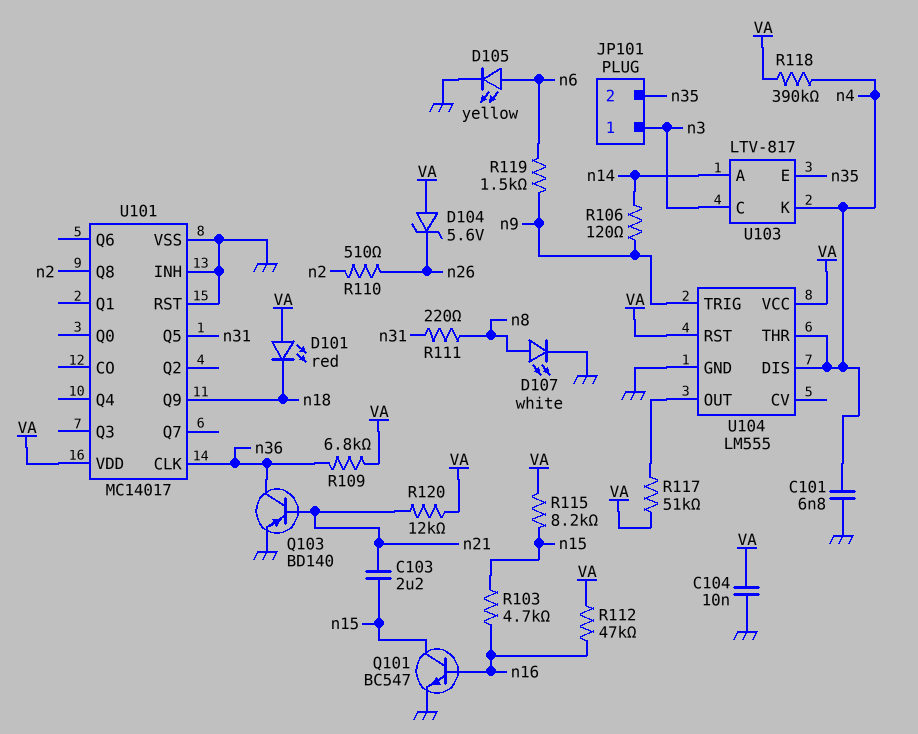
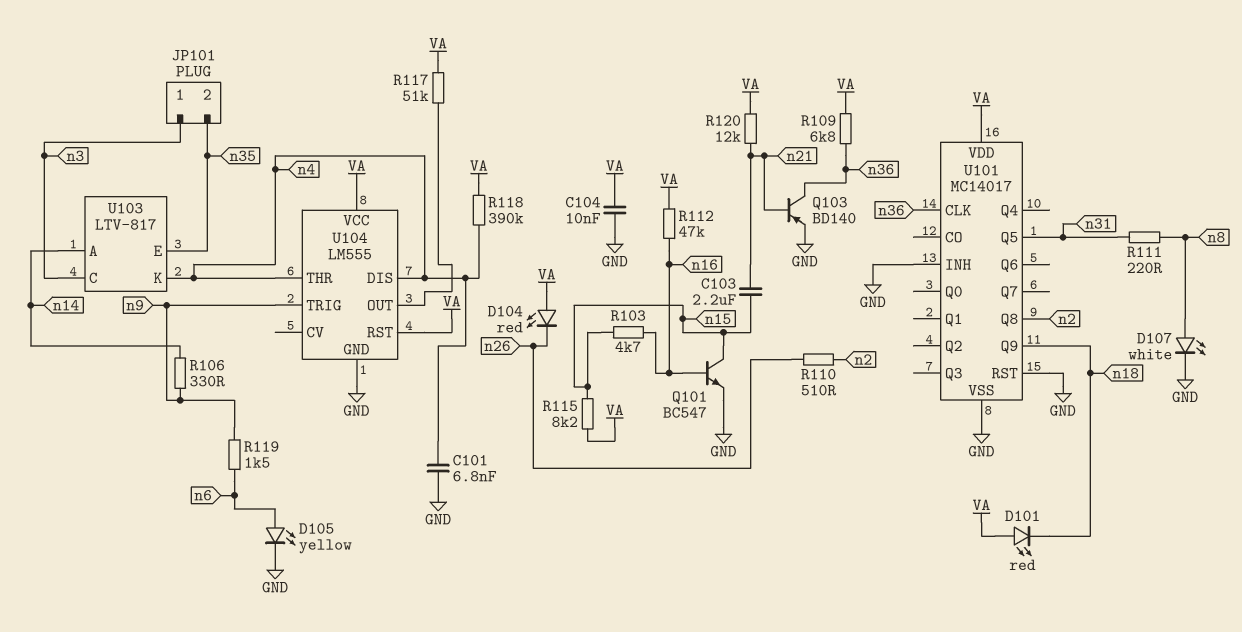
D104: zener 5.6V (A VA, K n26) -> LED red (A VA, K n26)
R106: 120 (n9, n14) -> 330 (n9, n14)

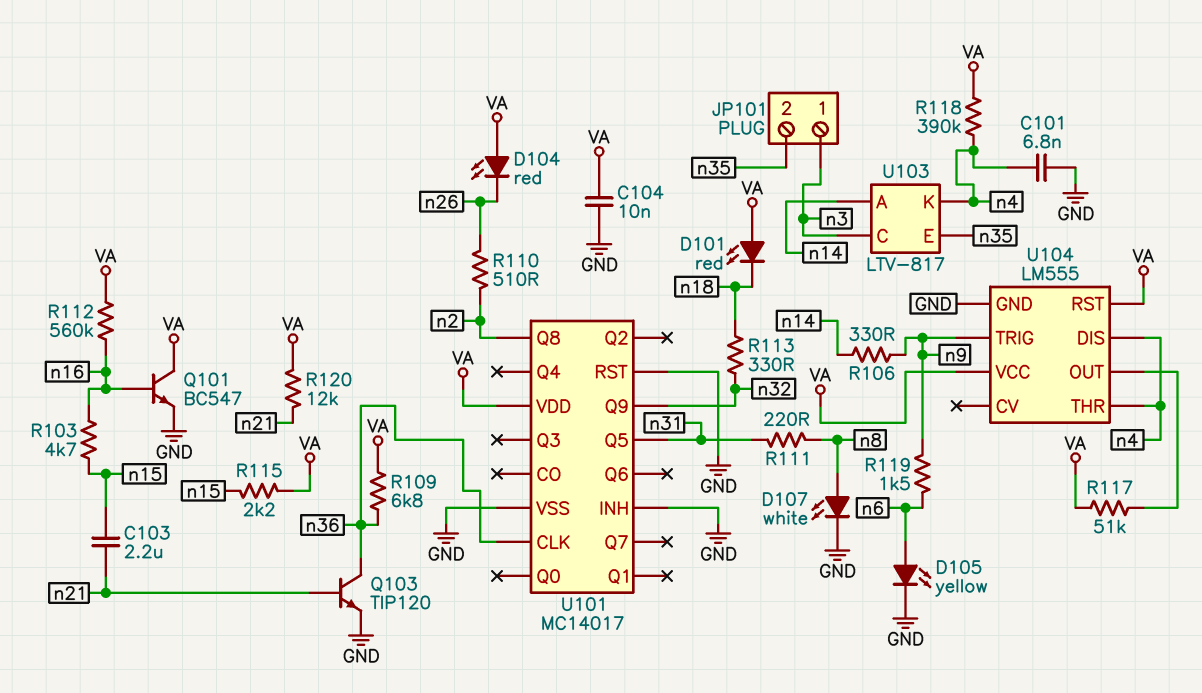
Q101: NPN BC547 (B n16, C n15, E GND) -> NPN BC547 (B n16, C VA, E GND)
Q103: PNP BD140 (B n21, C n36, E GND) -> NPN TIP120 (B n21, C n36, E GND)
R112: 47k (VA, n16) -> 560k (VA, n16)
R113: none -> 330 (n18, n32)
R115: 8.2k (VA, n15) -> 2.2k (VA, n15)
U101 pin Q9: n18 -> n32

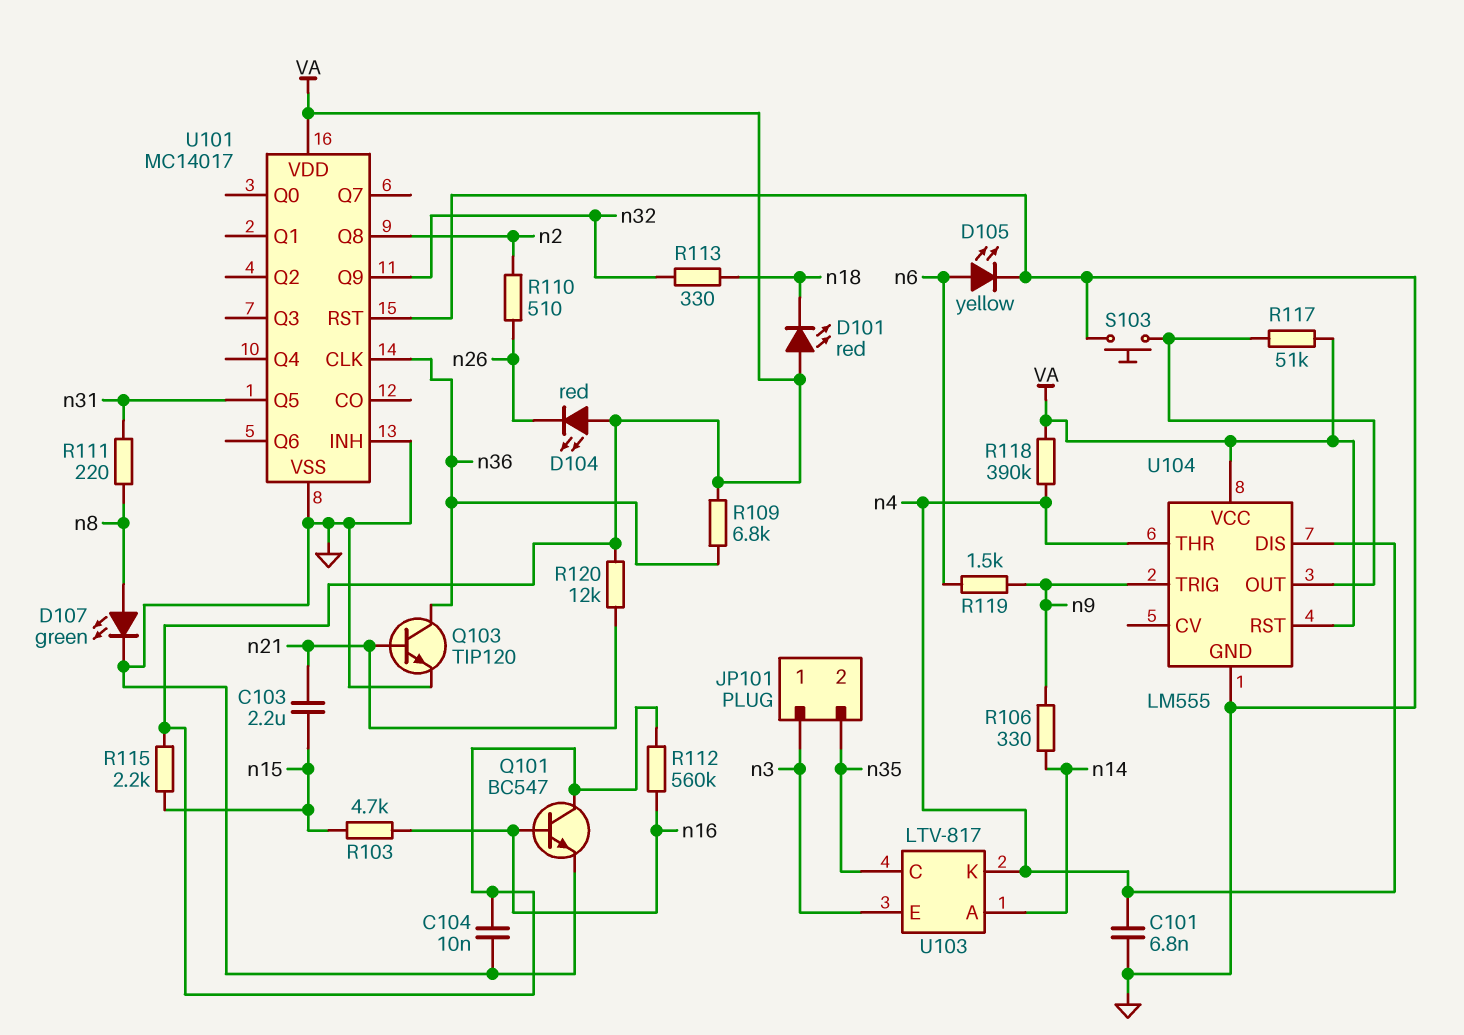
D107: LED white (A n8, K GND) -> LED green (A n8, K GND)
S103: none -> button (GND, U104/OUT)
U103 pin C: n3 -> n35
U103 pin E: n35 -> n3

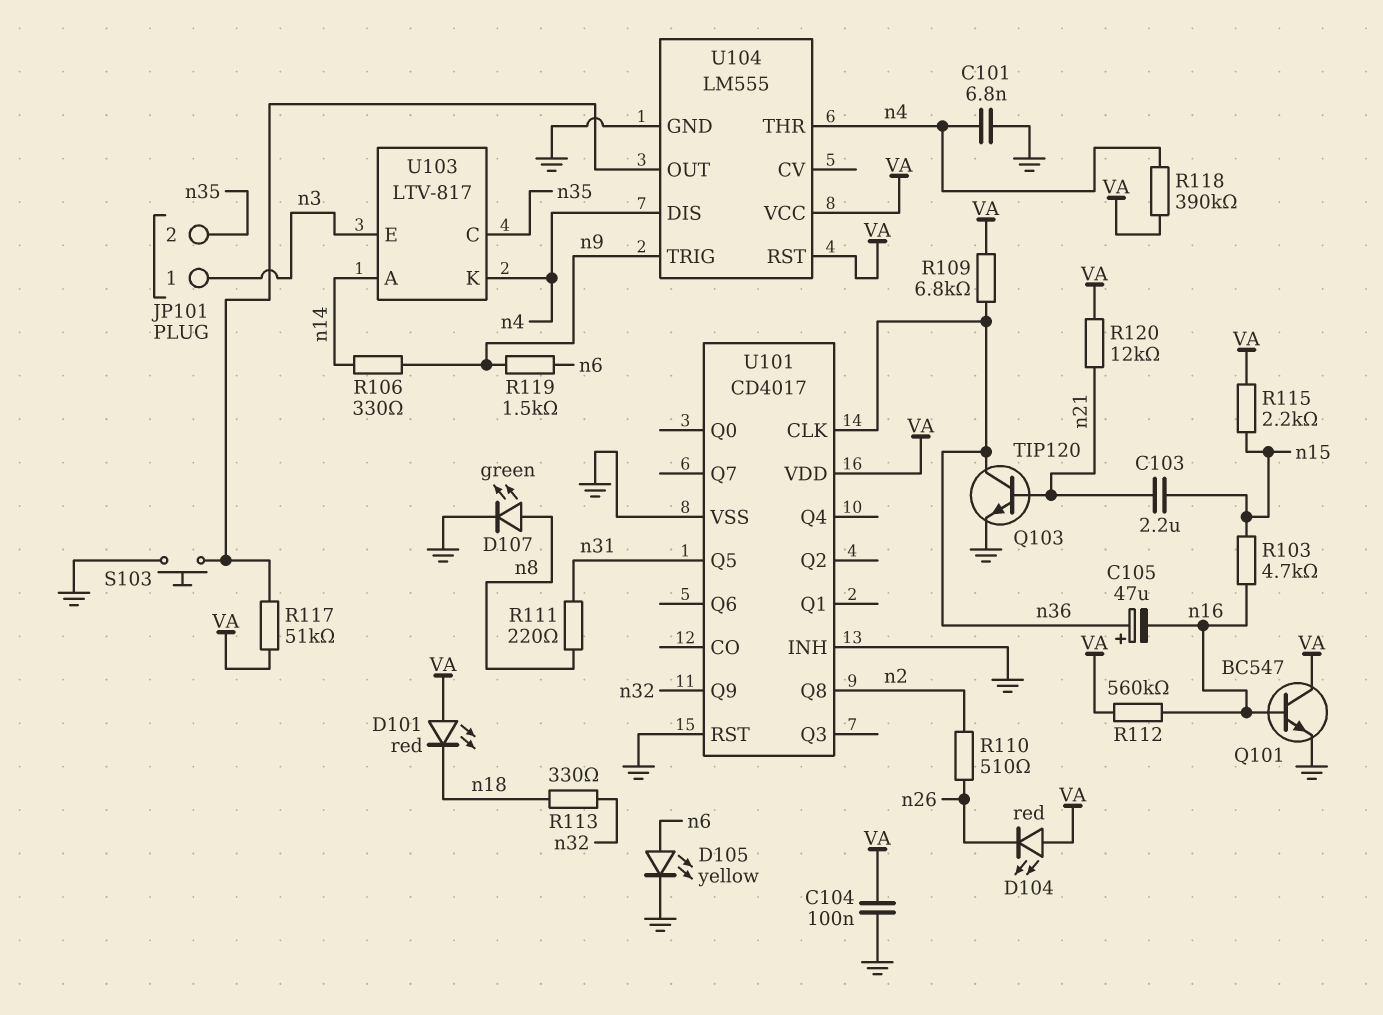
C104: 10nF (GND, VA) -> 100nF (GND, VA)
C105: none -> 47uF (plus n36, minus n16)
U101: MC14017 -> CD4017

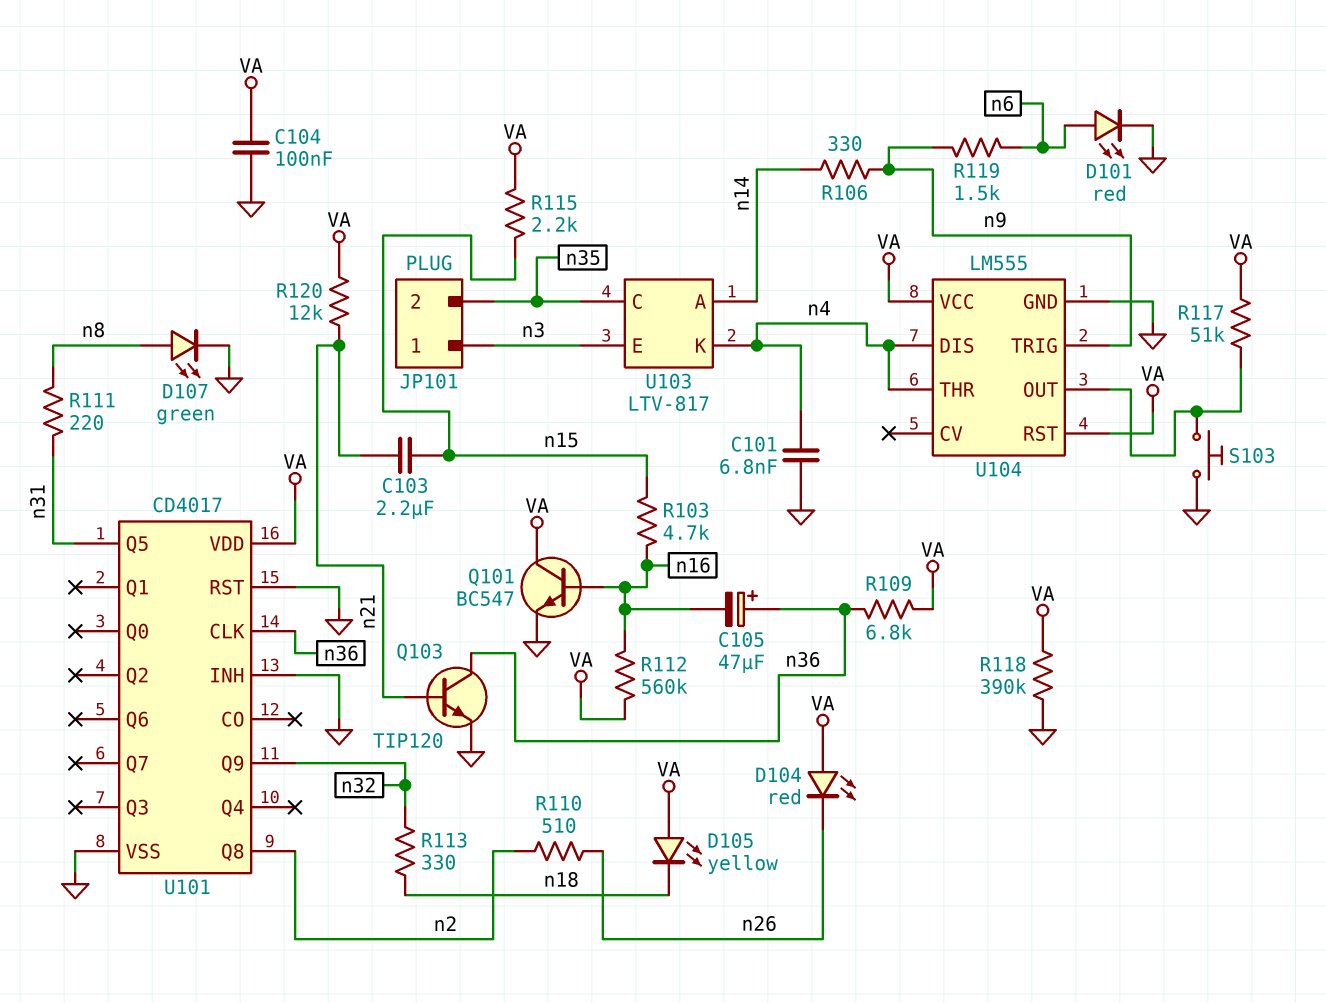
D101: LED red (A VA, K n18) -> LED red (A n6, K GND)
D105: LED yellow (A n6, K GND) -> LED yellow (A VA, K n18)
R118: 390k (VA, n4) -> 390k (GND, VA)

